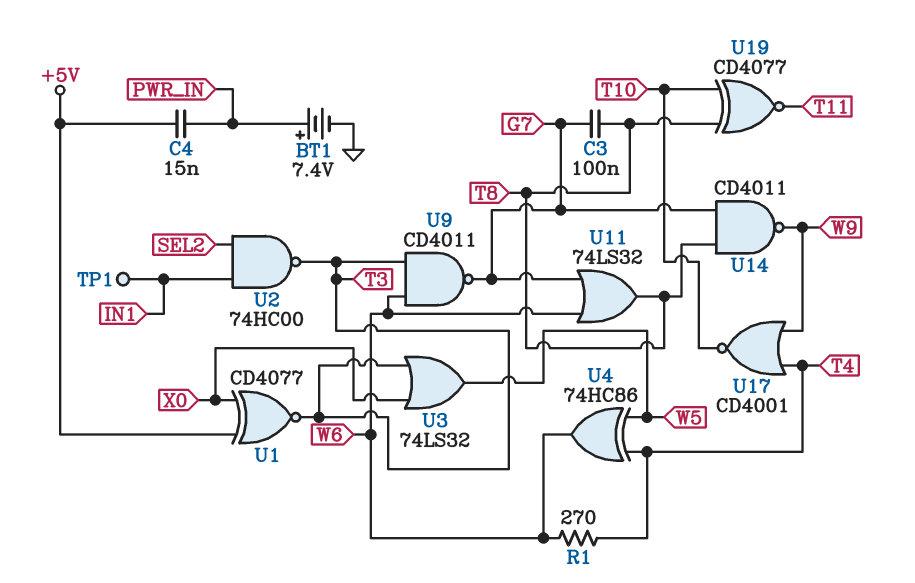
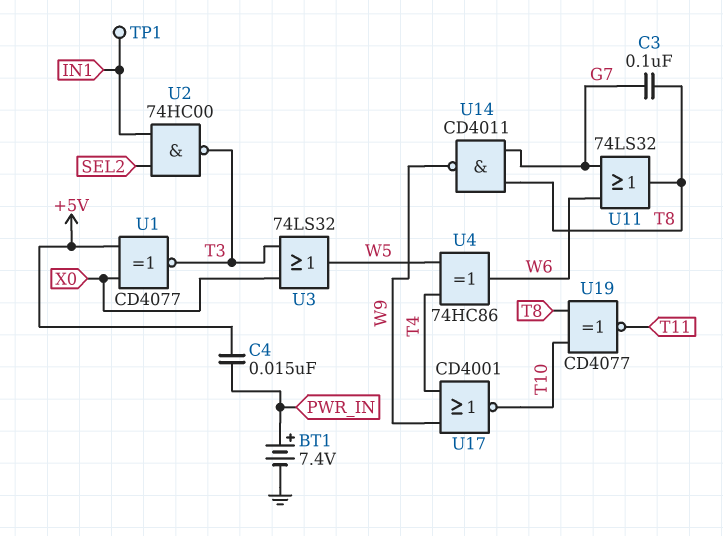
R1: 270 (T4, W6) -> none
U9: NAND CD4011 (in T3, in W6, out G7) -> none

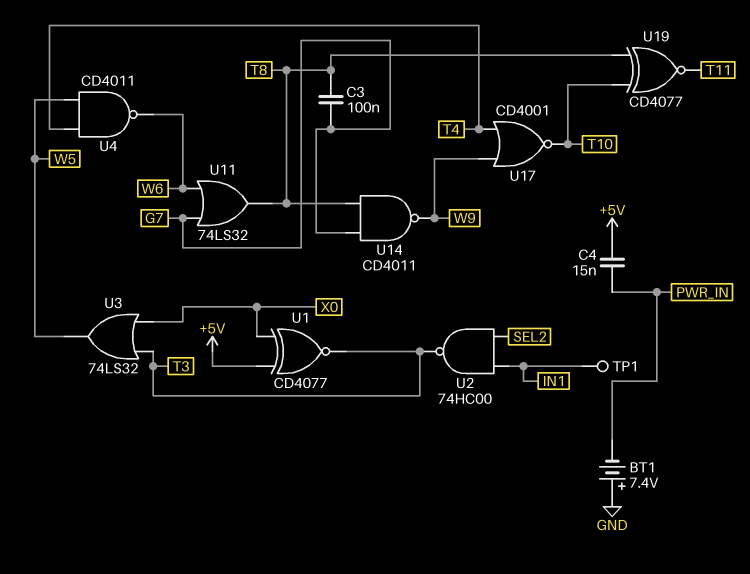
BT1: 7.4V (plus PWR_IN, minus GND) -> 7.4V (plus GND, minus PWR_IN)
U4: XOR 74HC86 (in T4, in W5, out W6) -> NAND CD4011 (in T4, in W5, out W6)

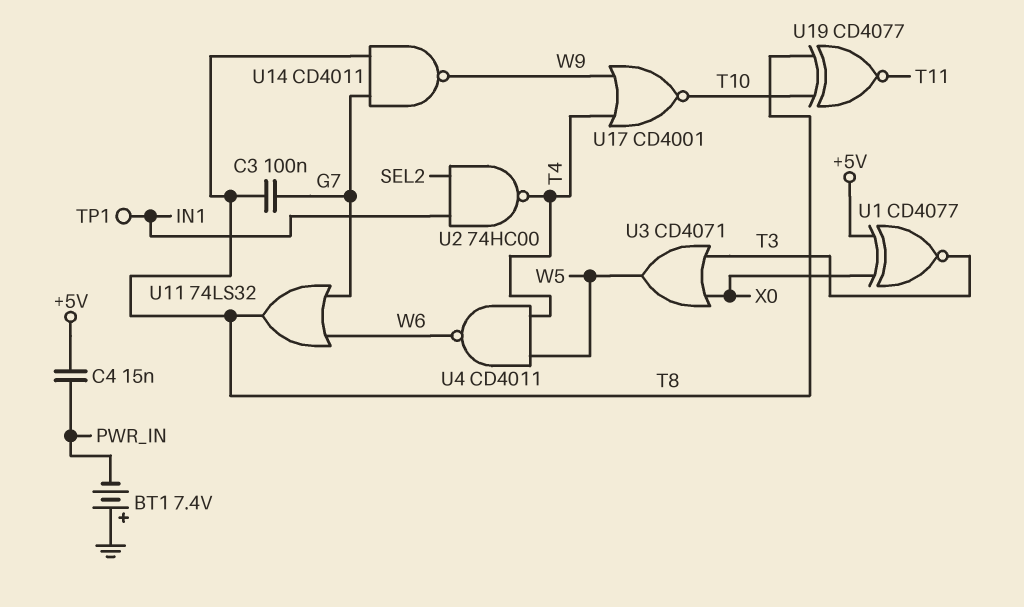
U2: NAND 74HC00 (in IN1, in SEL2, out T3) -> NAND 74HC00 (in IN1, in SEL2, out T4)
U3: OR 74LS32 (in T3, in X0, out W5) -> OR CD4071 (in T3, in X0, out W5)

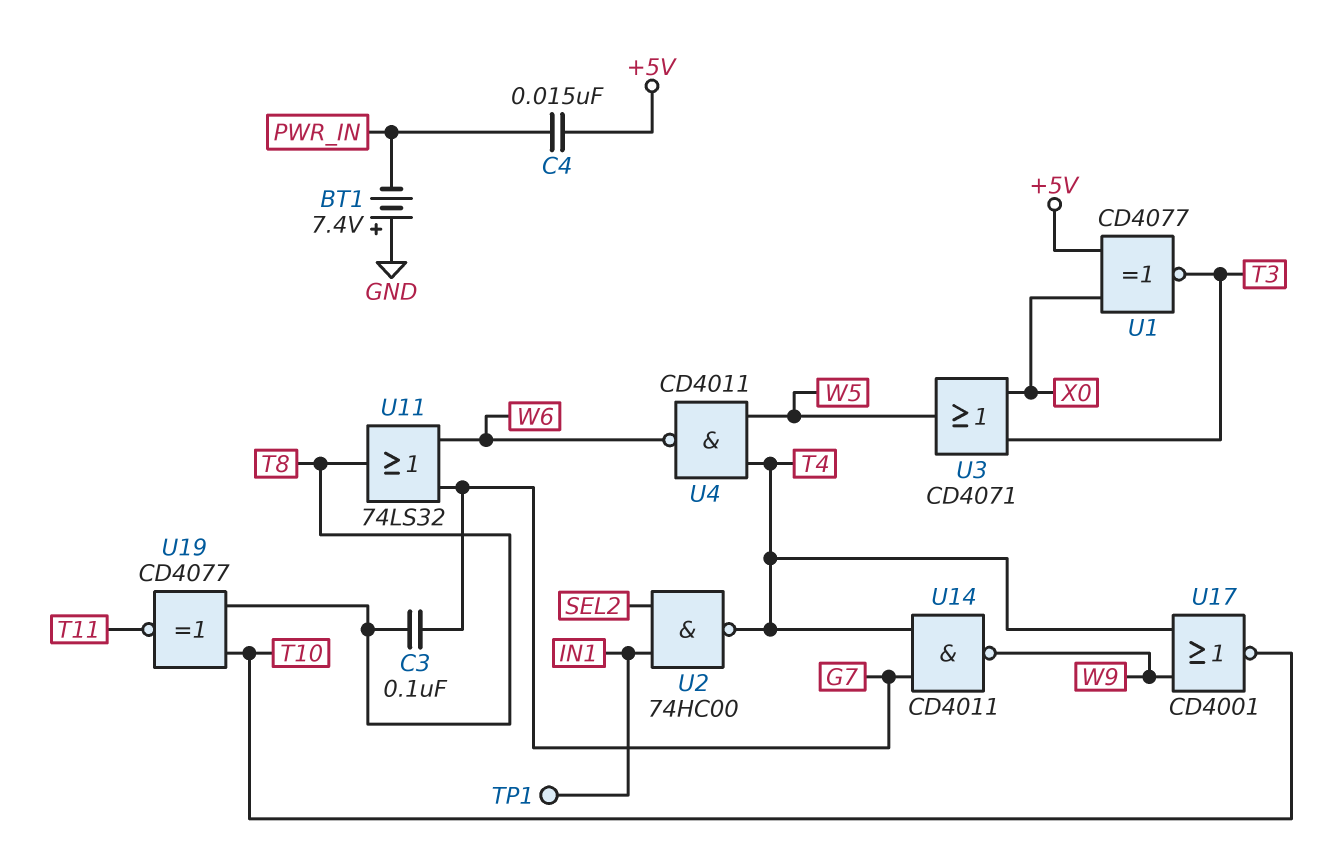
U14: NAND CD4011 (in G7, in T8, out W9) -> NAND CD4011 (in G7, in T4, out W9)

